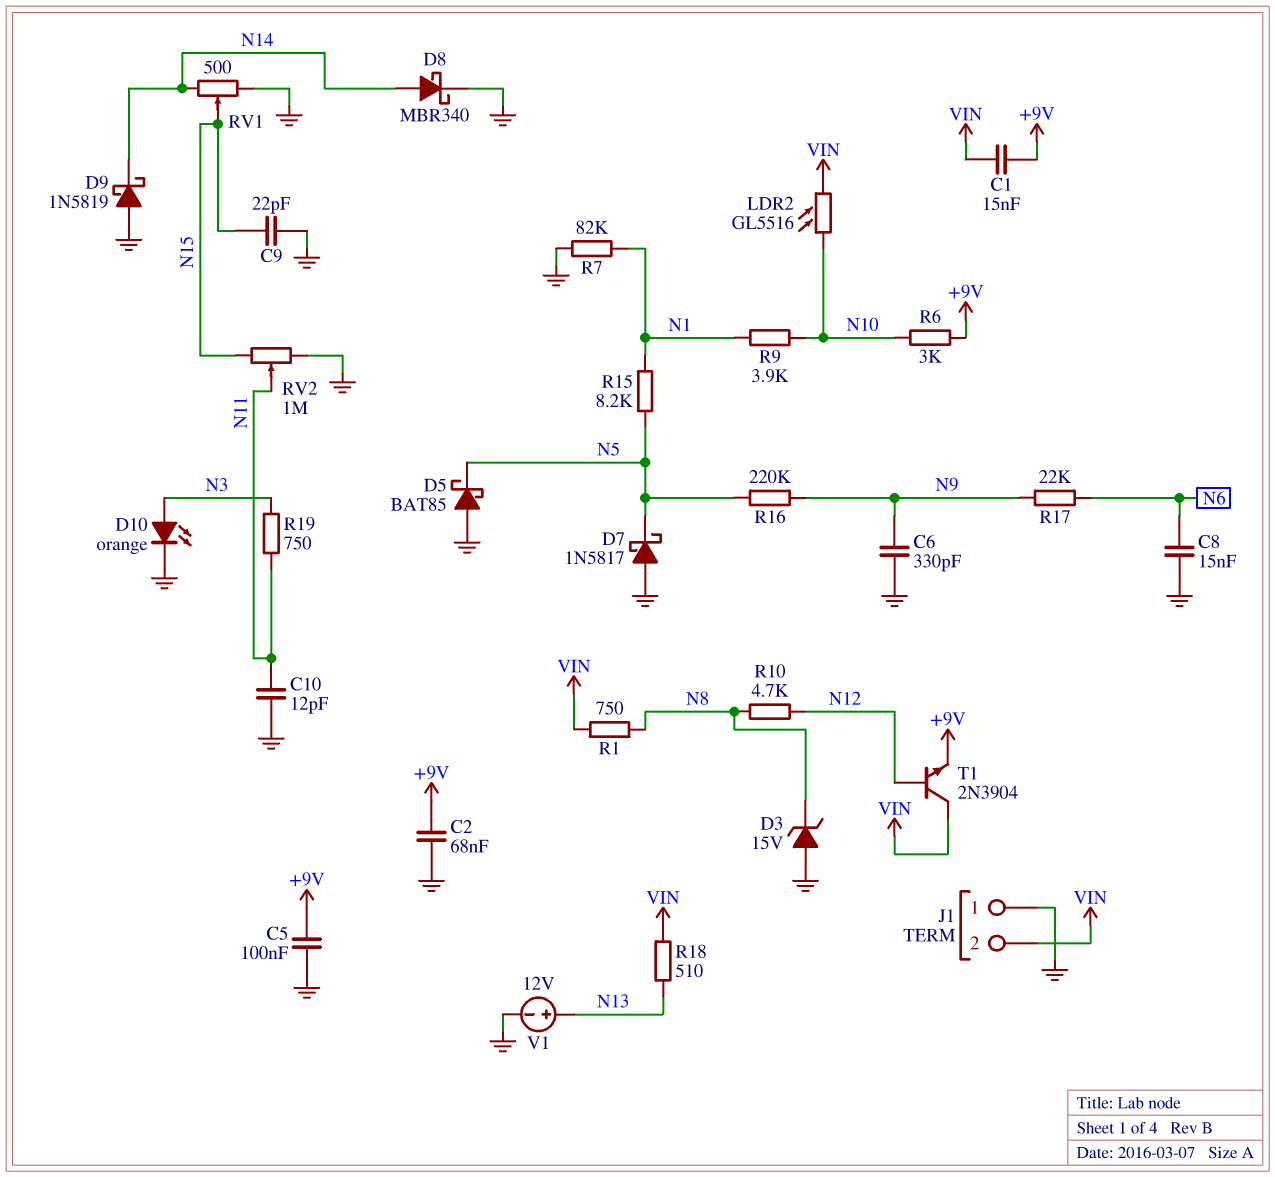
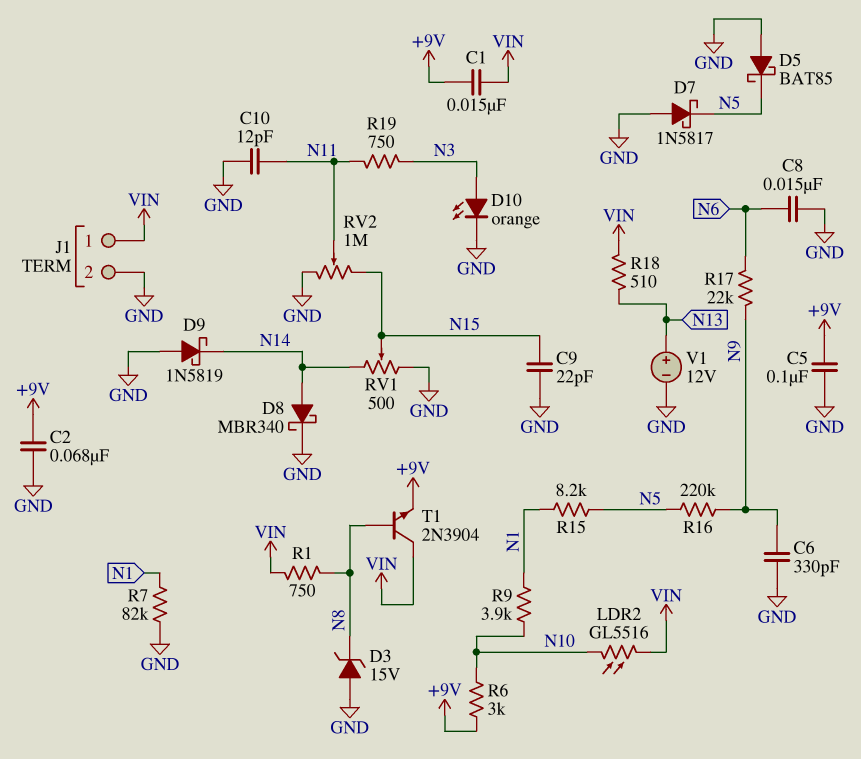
J1 pin 1: GND -> VIN
J1 pin 2: VIN -> GND
R10: 4.7k (N8, N12) -> none
T1: NPN 2N3904 (B N12, C VIN, E +9V) -> NPN 2N3904 (B N8, C VIN, E +9V)

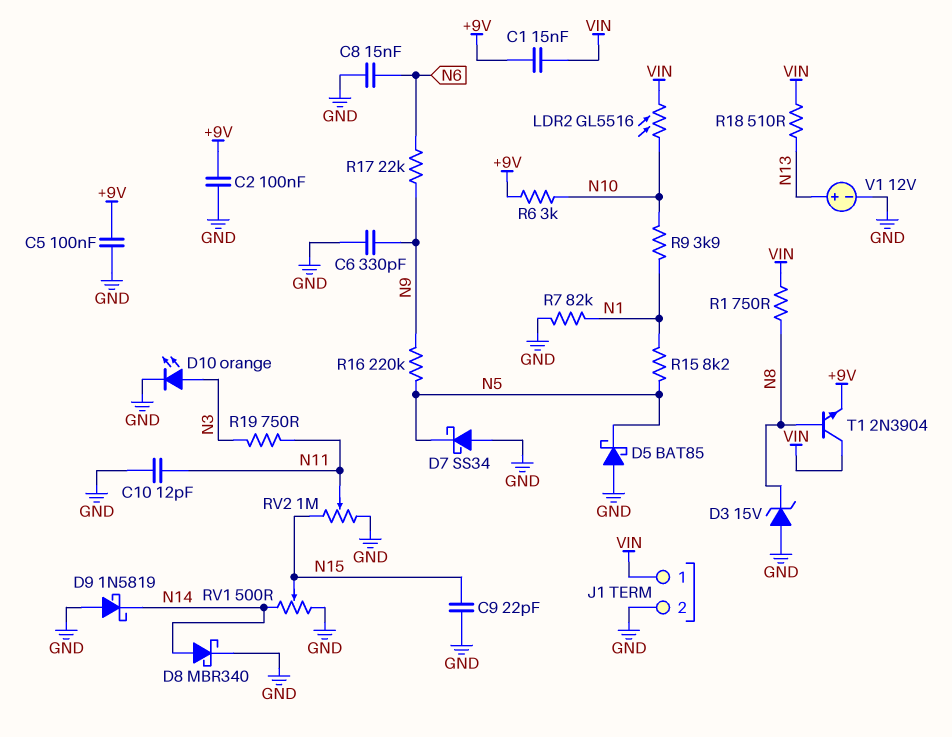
C2: 68nF (+9V, GND) -> 100nF (+9V, GND)
D7: schottky 1N5817 (A GND, K N5) -> schottky SS34 (A GND, K N5)

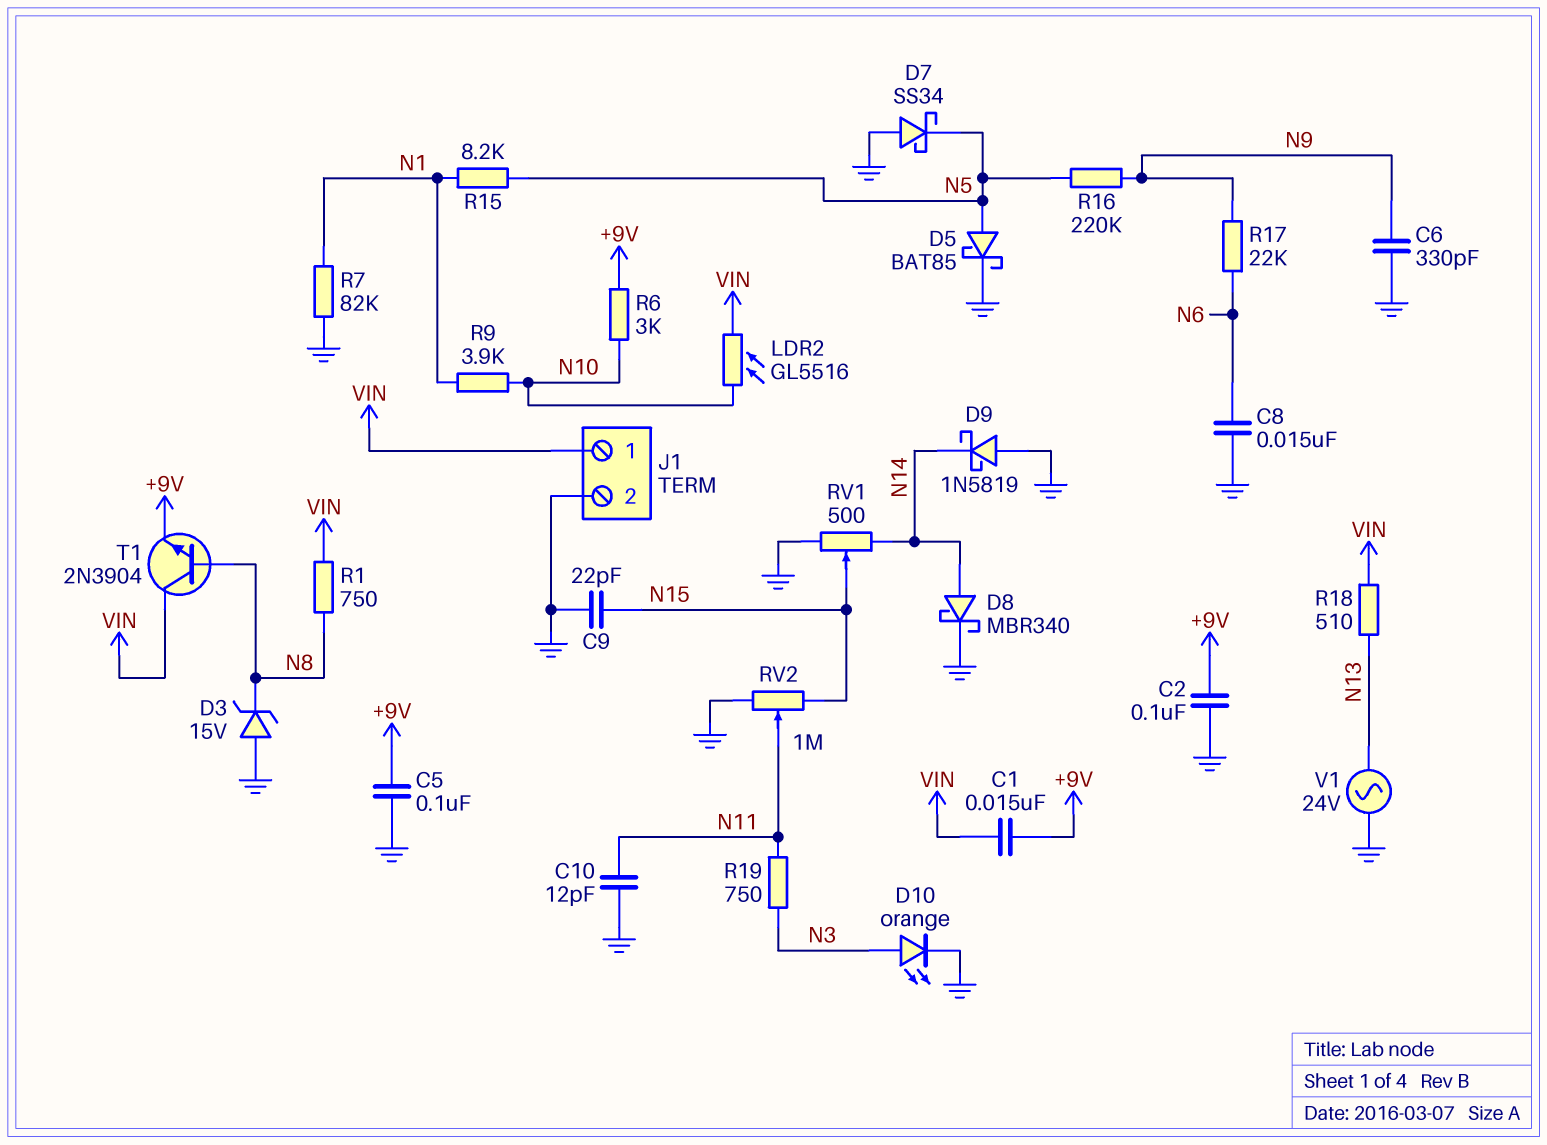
D5: schottky BAT85 (A GND, K N5) -> schottky BAT85 (A N5, K GND)
V1: 12V (plus N13, minus GND) -> AC 24V (GND, N13)

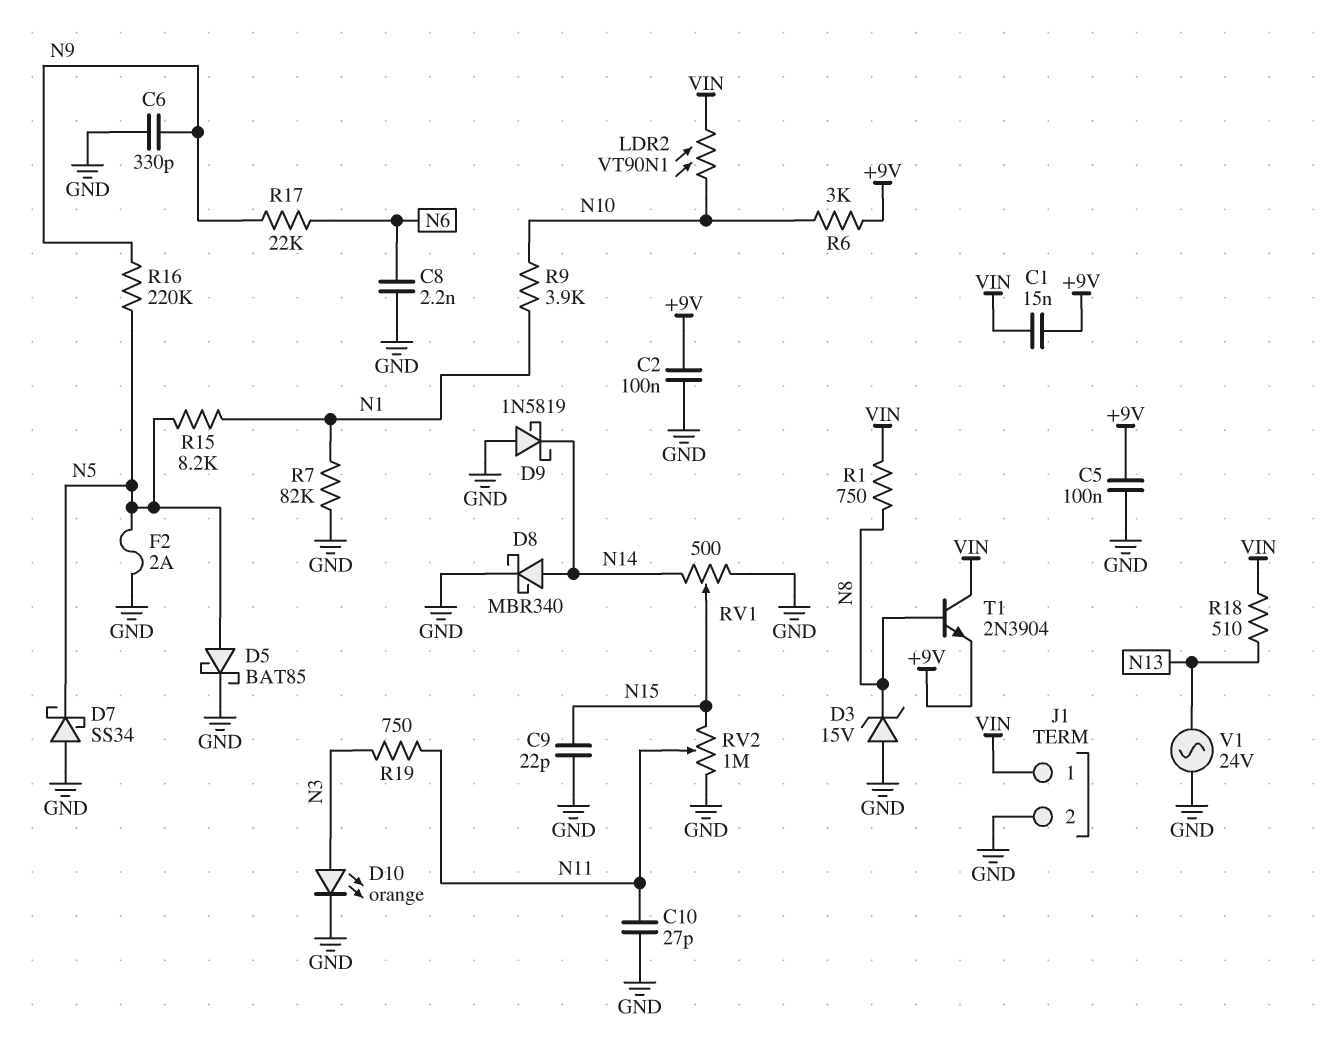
C8: 15nF (GND, N6) -> 2.2nF (GND, N6)
C10: 12pF (GND, N11) -> 27pF (GND, N11)
F2: none -> 2A (GND, N5)
LDR2: GL5516 (N10, VIN) -> VT90N1 (N10, VIN)

